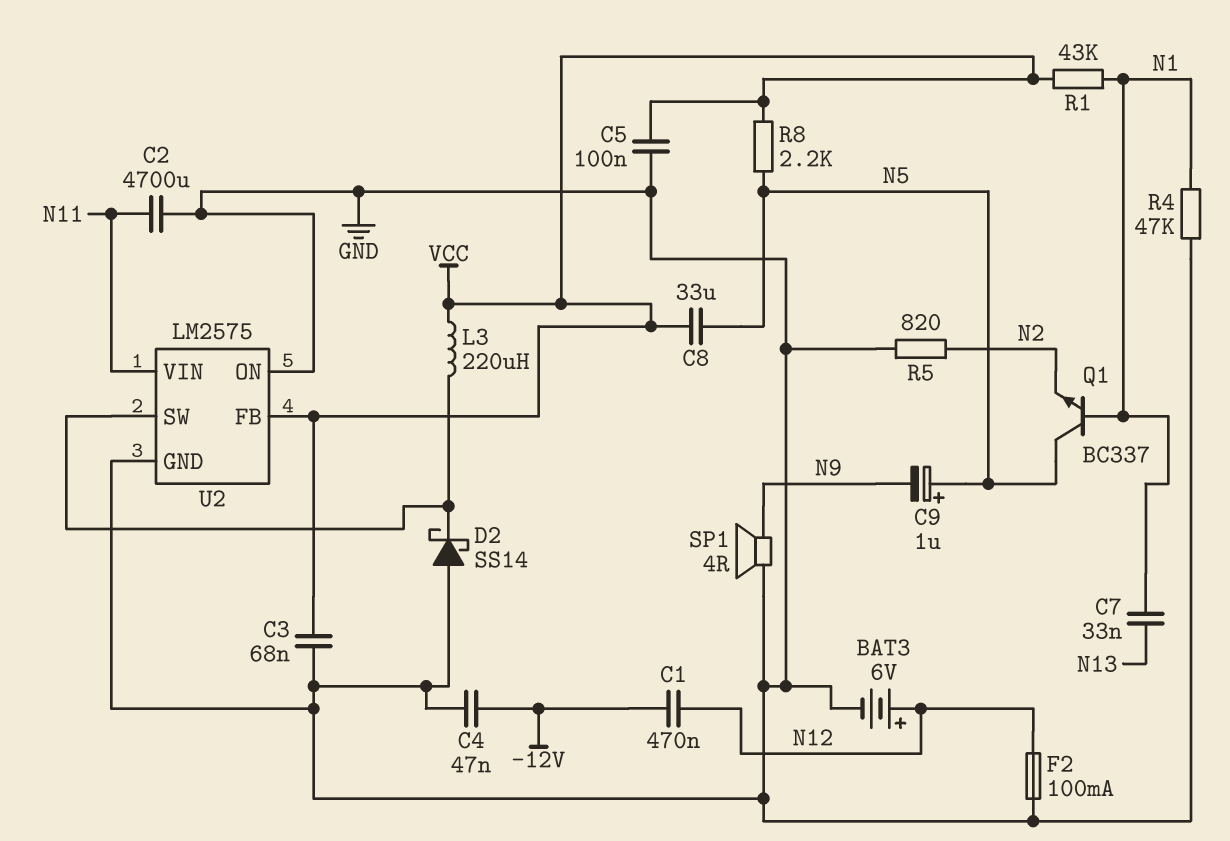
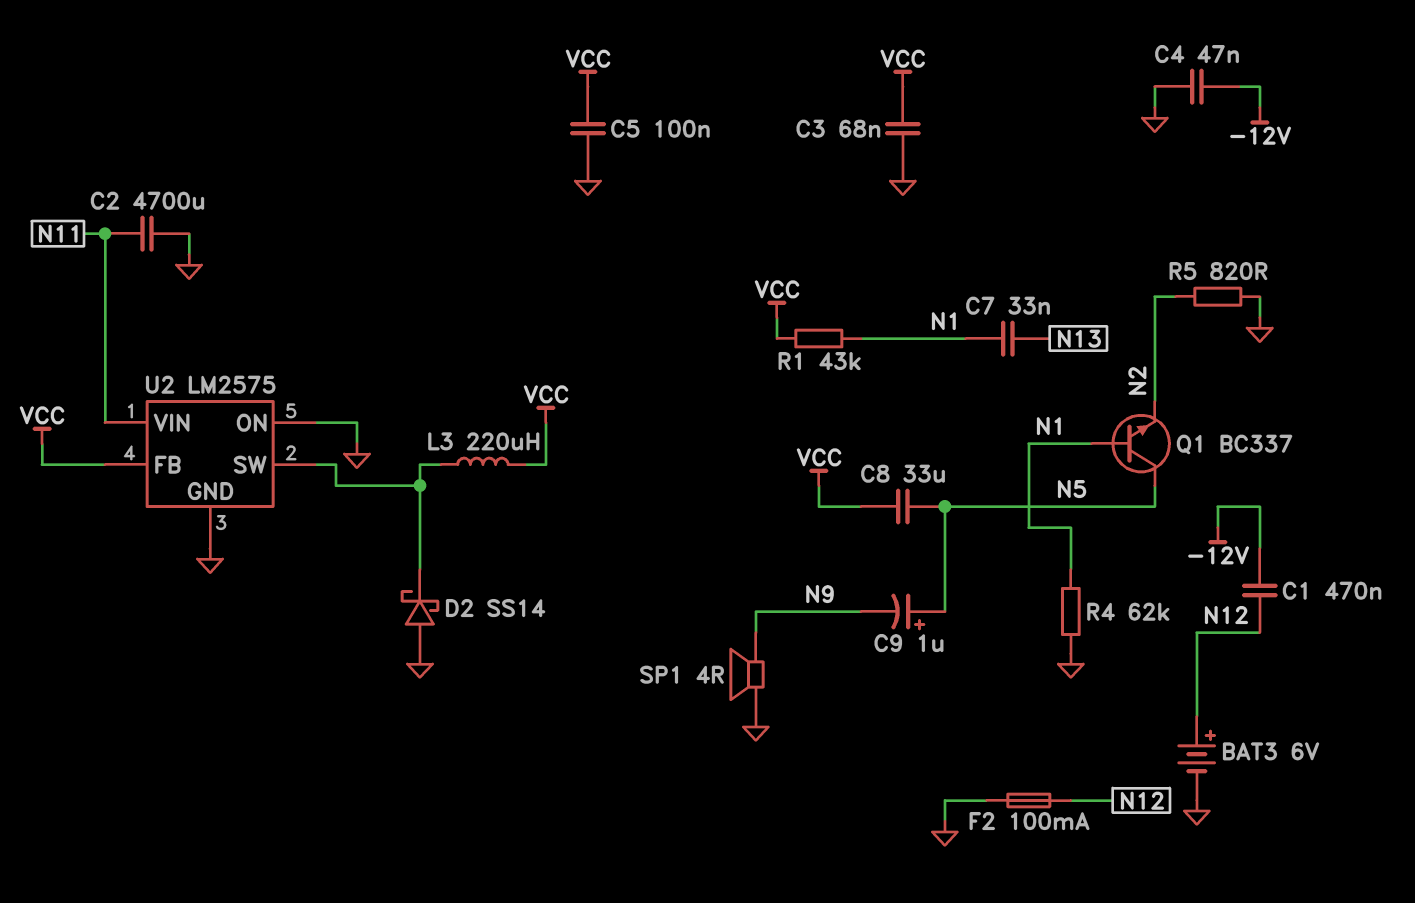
R4: 47k (GND, N1) -> 62k (GND, N1)
R8: 2.2k (N5, VCC) -> none

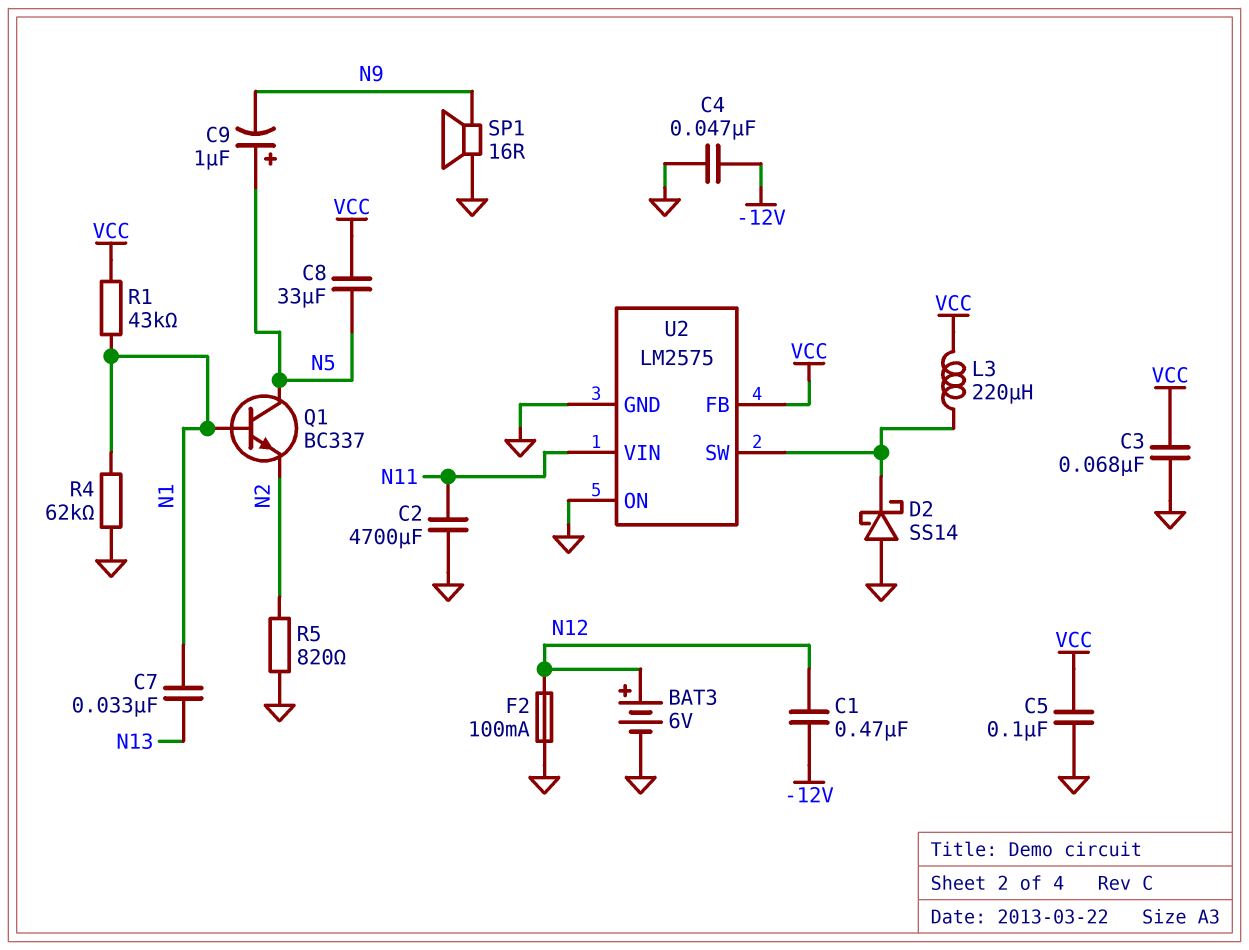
SP1: speaker 4R (GND, N9) -> speaker 16R (GND, N9)

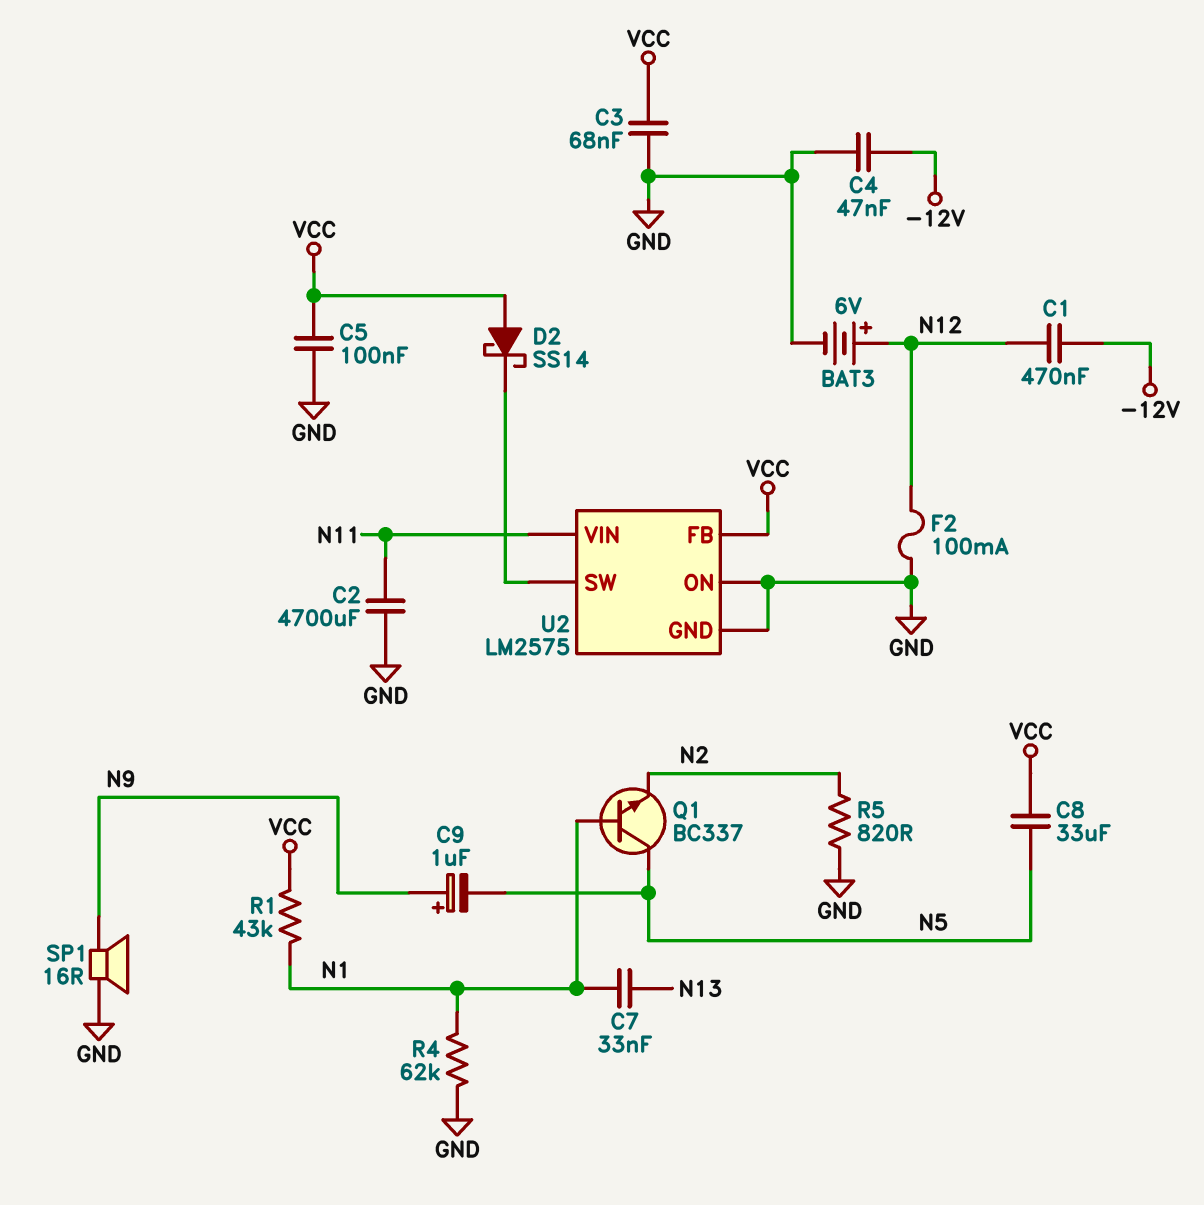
C9: 1uF (plus N5, minus N9) -> 1uF (plus N9, minus N5)
D2: schottky SS14 (A GND, K U2/SW) -> schottky SS14 (A VCC, K U2/SW)
L3: 220uH (U2/SW, VCC) -> none

